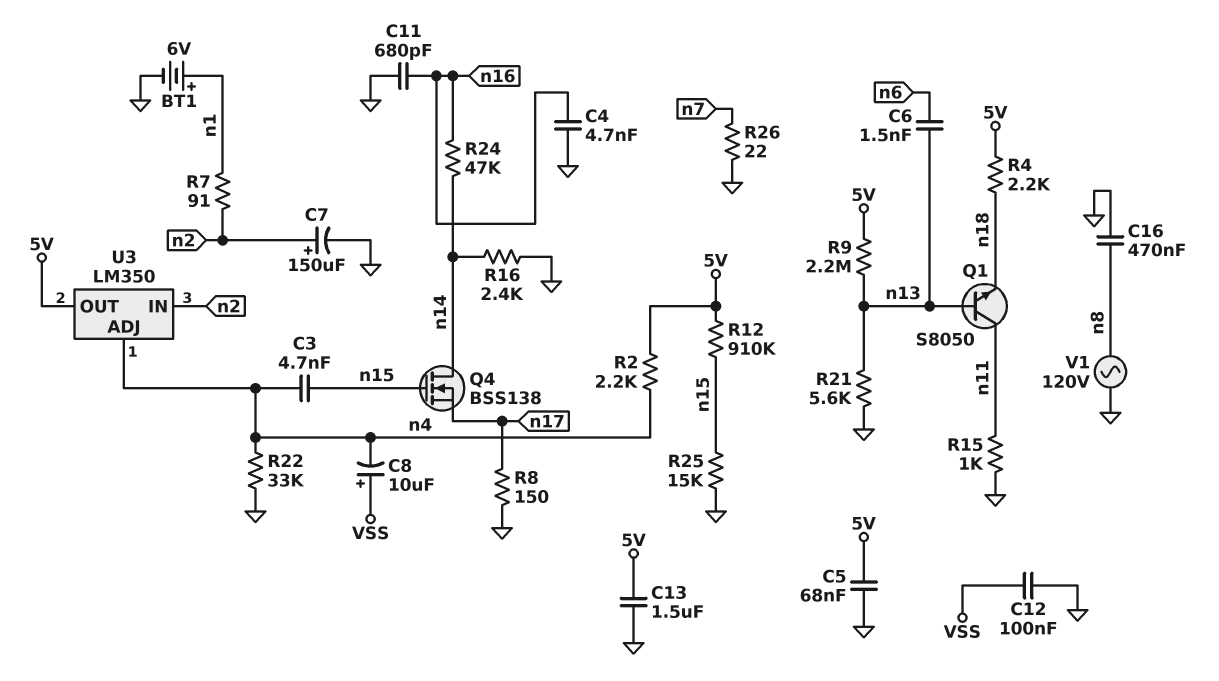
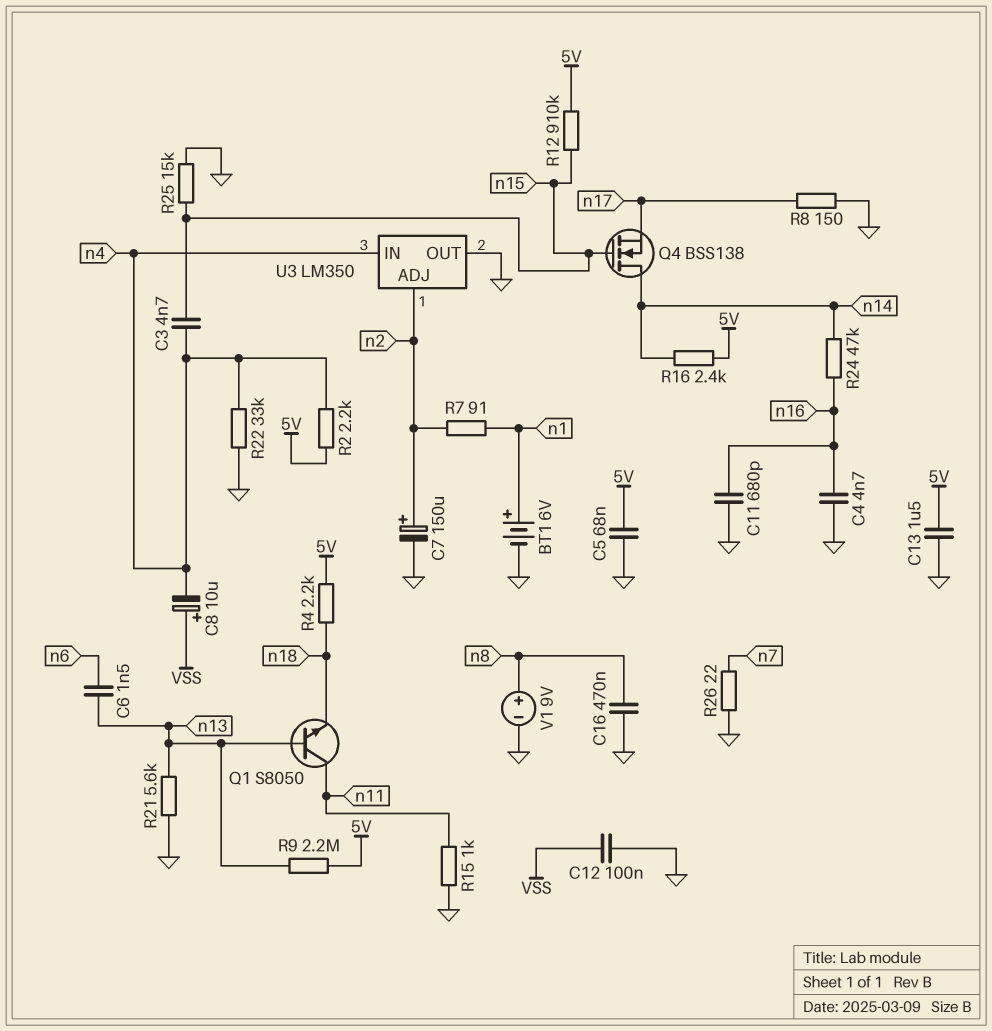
R16: 2.4k (GND, n14) -> 2.4k (5V, n14)
U3 pin ADJ: n4 -> n2
U3 pin IN: n2 -> n4
U3 pin OUT: 5V -> GND
V1: AC 120V (GND, n8) -> 9V (plus n8, minus GND)

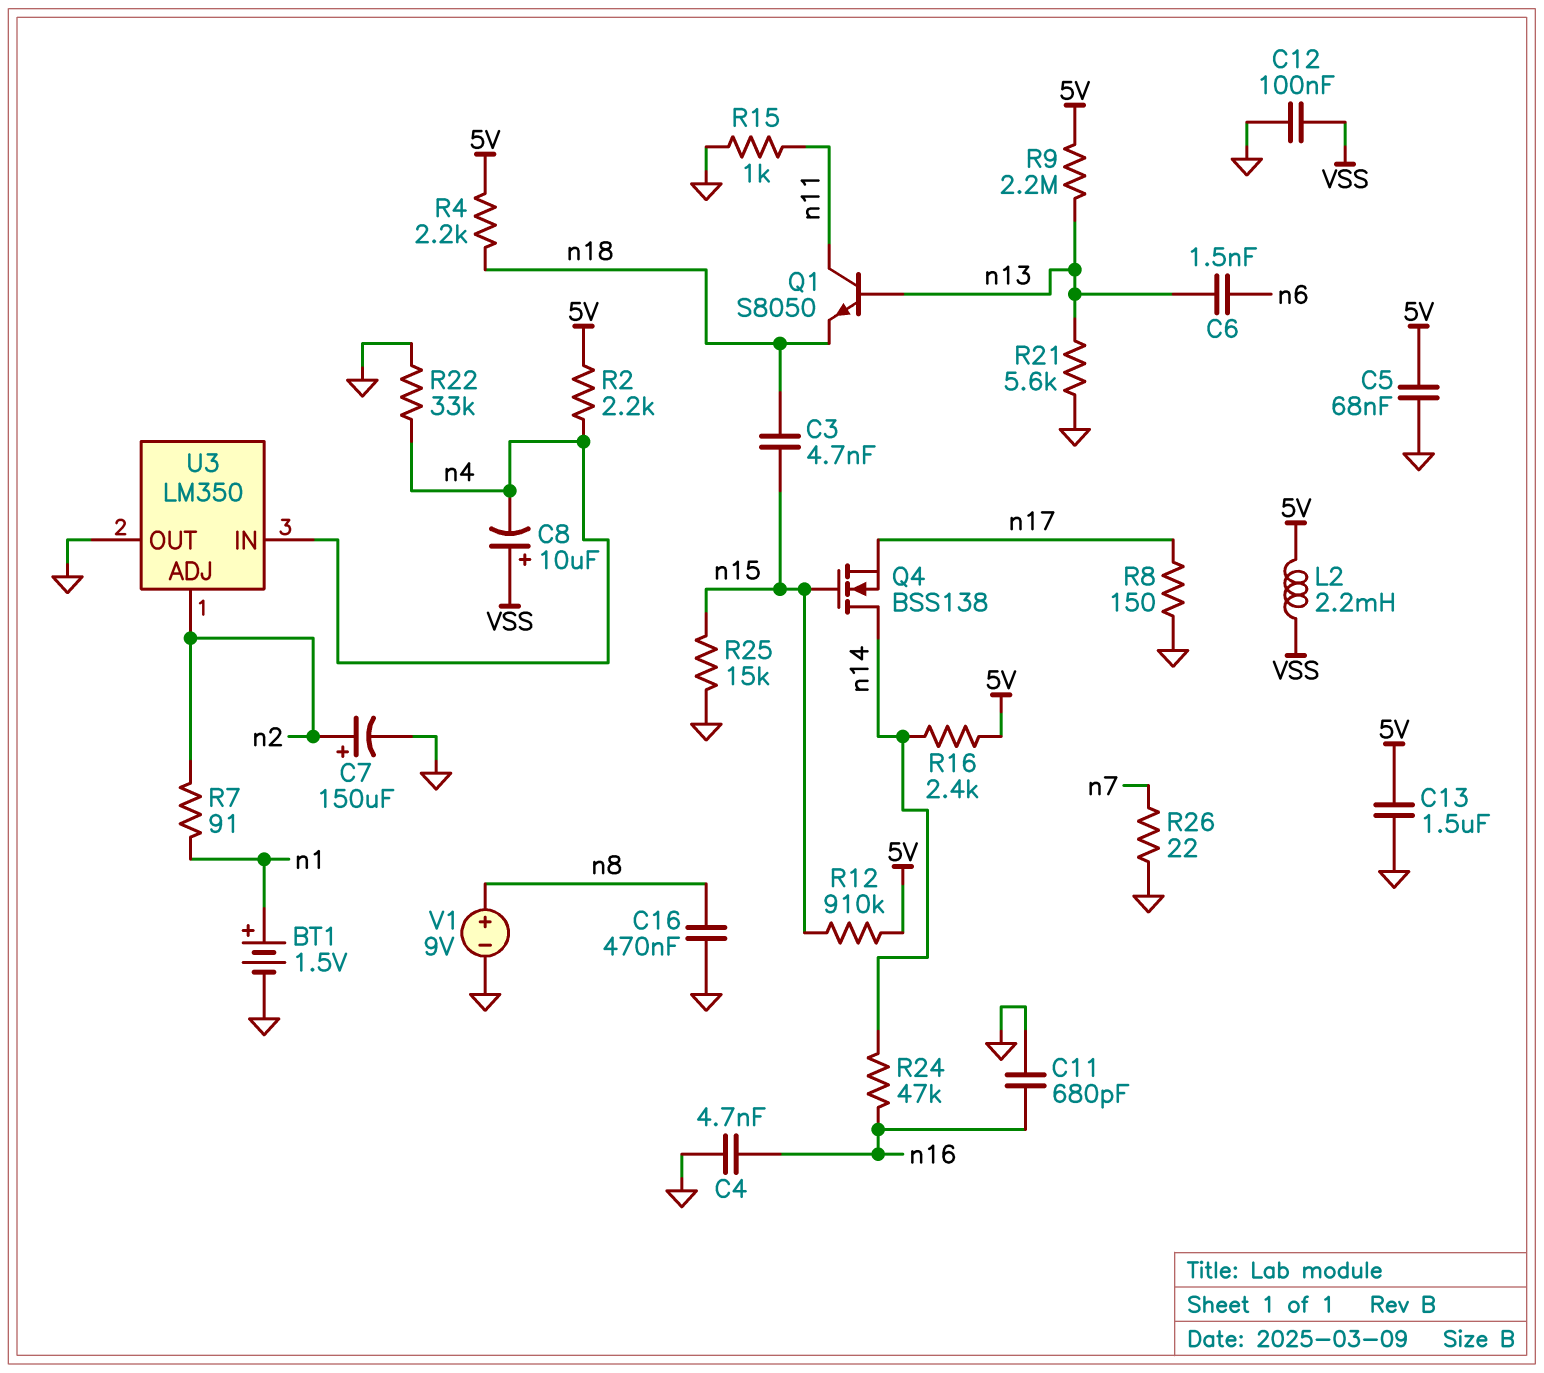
BT1: 6V (plus n1, minus GND) -> 1.5V (plus n1, minus GND)
C3: 4.7nF (n4, n15) -> 4.7nF (n15, n18)
L2: none -> 2.2mH (5V, VSS)

